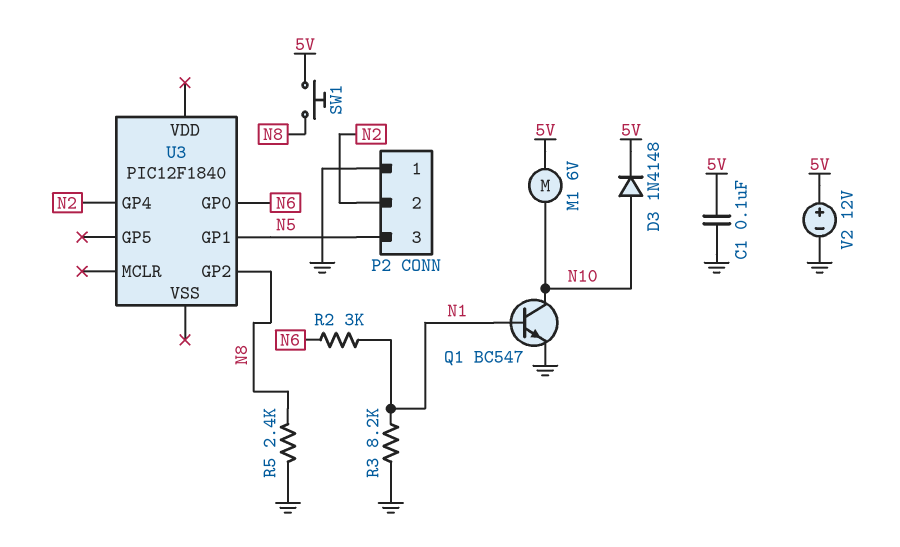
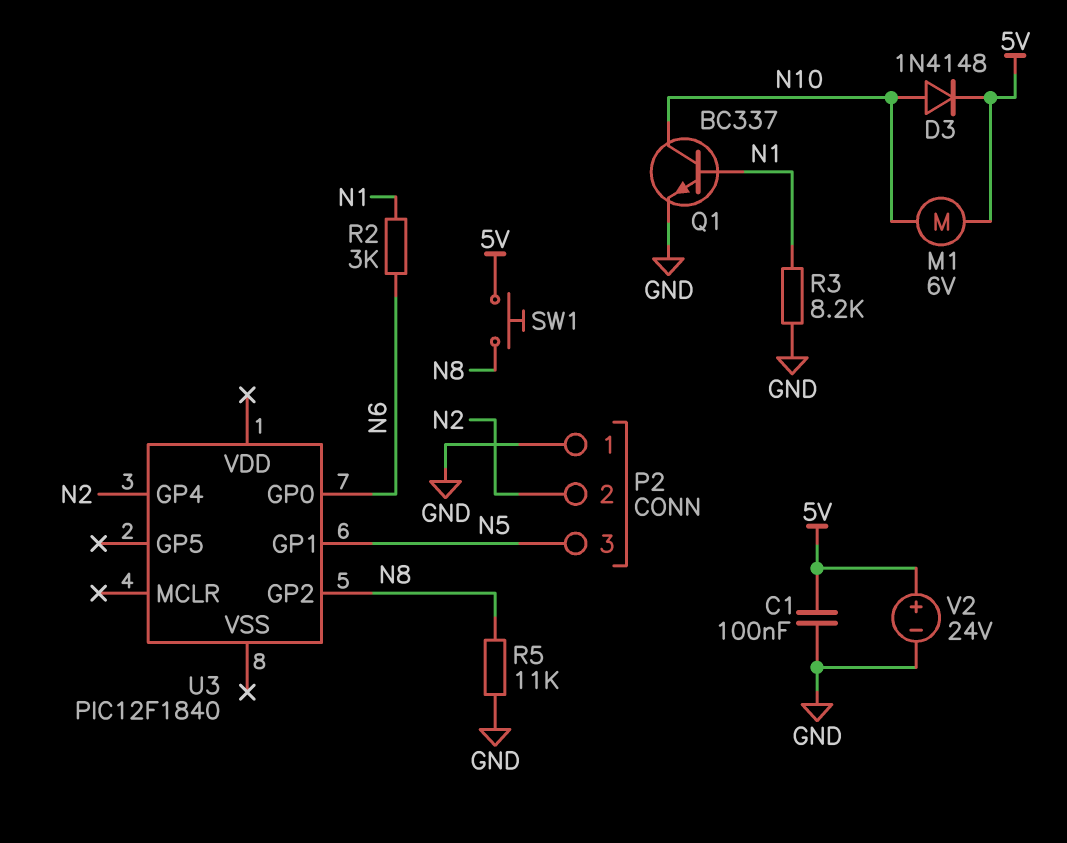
Q1: NPN BC547 (B N1, C N10, E GND) -> NPN BC337 (B N1, C N10, E GND)
R5: 2.4k (GND, N8) -> 11k (GND, N8)
V2: 12V (plus 5V, minus GND) -> 24V (plus 5V, minus GND)

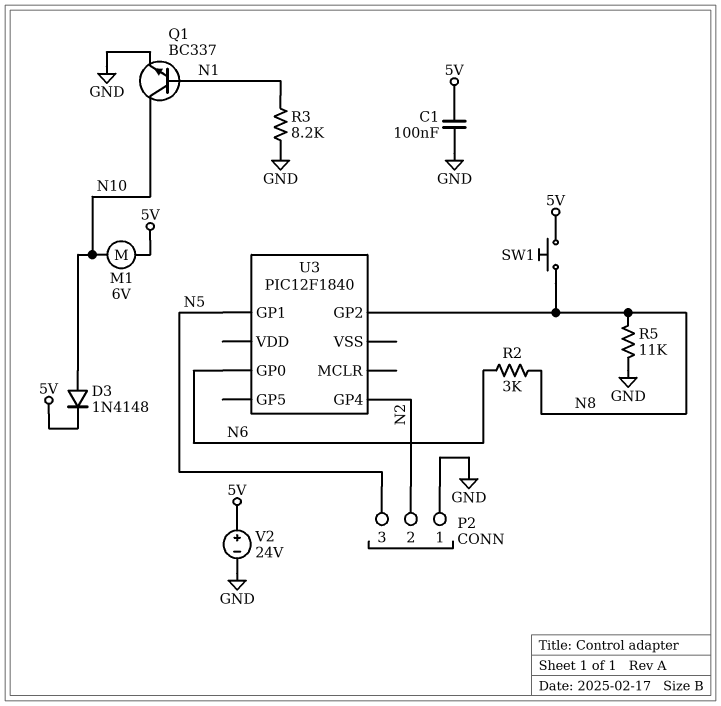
R2: 3k (N1, N6) -> 3k (N6, N8)

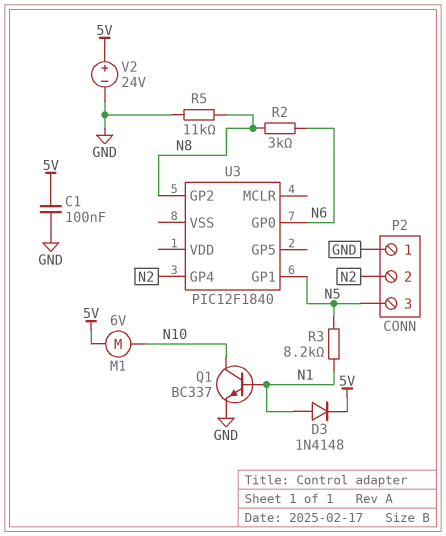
D3: diode 1N4148 (A N10, K 5V) -> diode 1N4148 (A N1, K 5V)
R3: 8.2k (GND, N1) -> 8.2k (N1, N5)
SW1: button (5V, N8) -> none

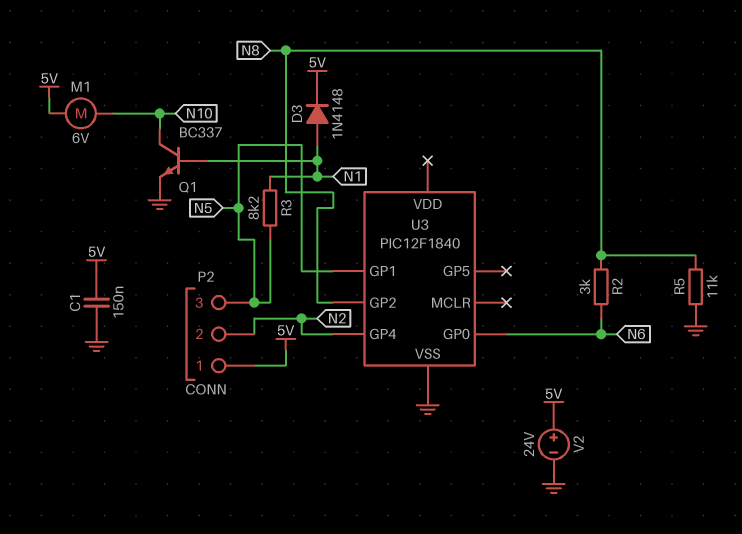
C1: 100nF (5V, GND) -> 150nF (5V, GND)
P2 pin 1: GND -> 5V
U3 pin VSS: none -> GND

